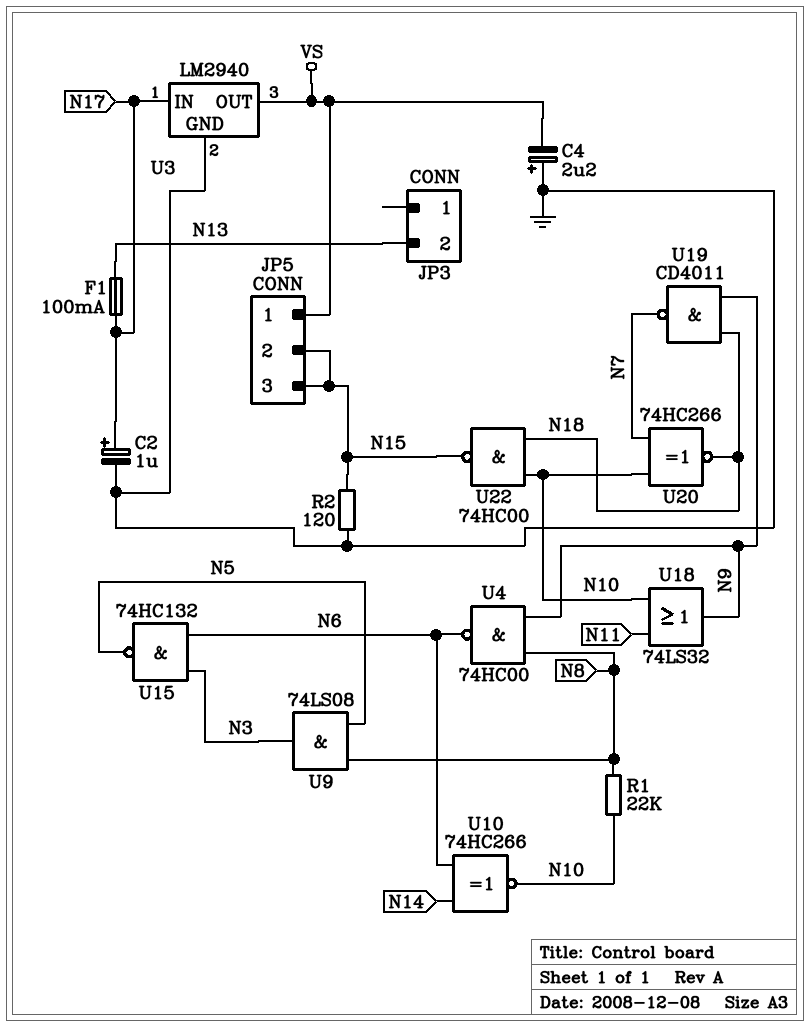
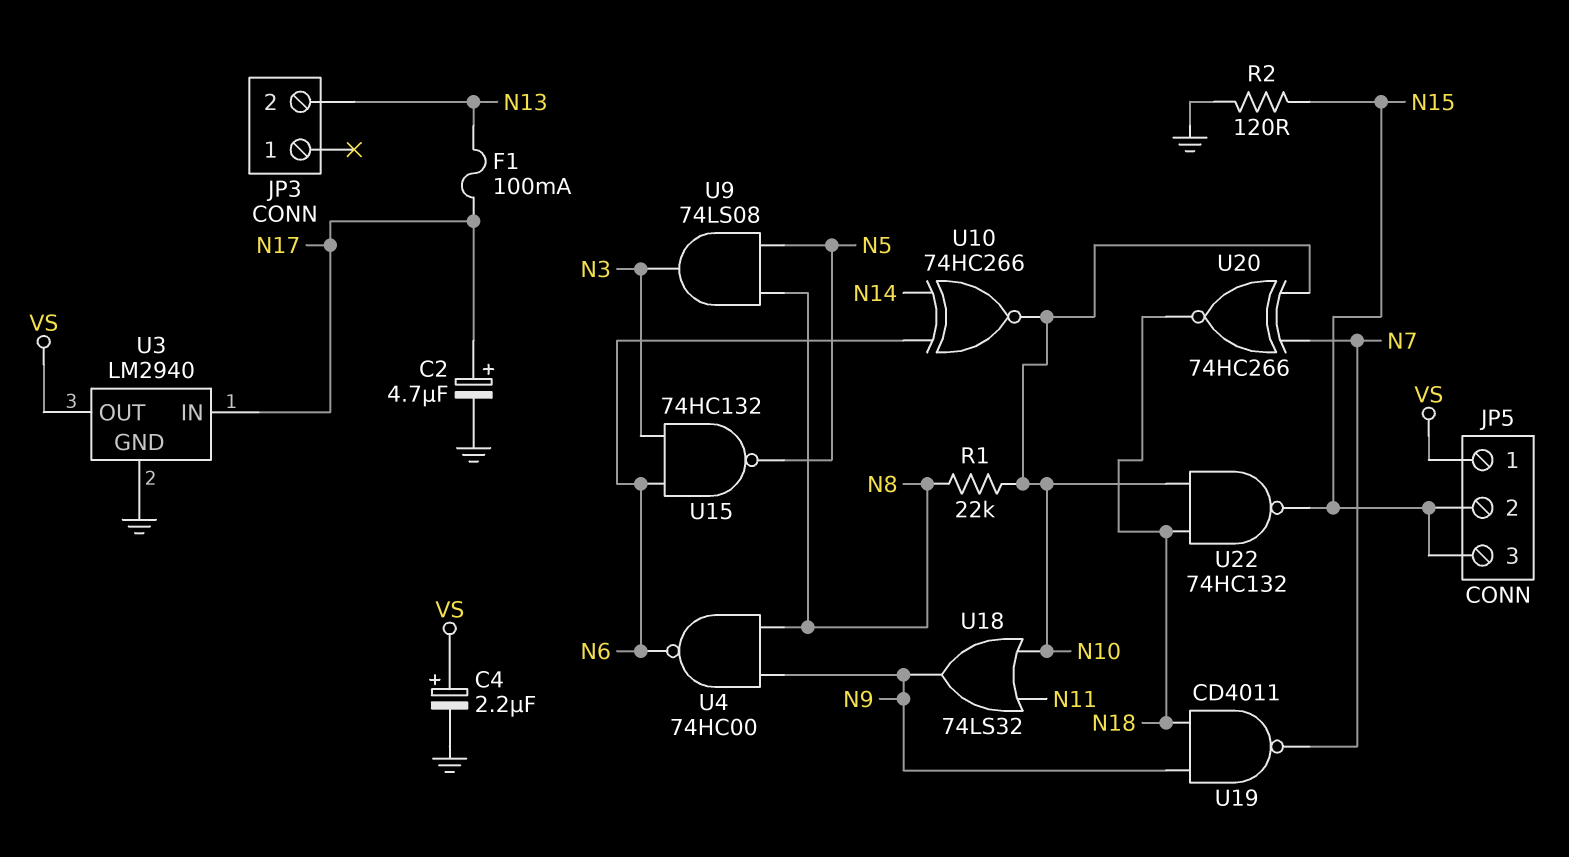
C2: 1uF (plus N17, minus GND) -> 4.7uF (plus N17, minus GND)
C4: 2.2uF (plus GND, minus VS) -> 2.2uF (plus VS, minus GND)
U22: NAND 74HC00 (in N10, in N18, out N15) -> NAND 74HC132 (in N10, in N18, out N15)

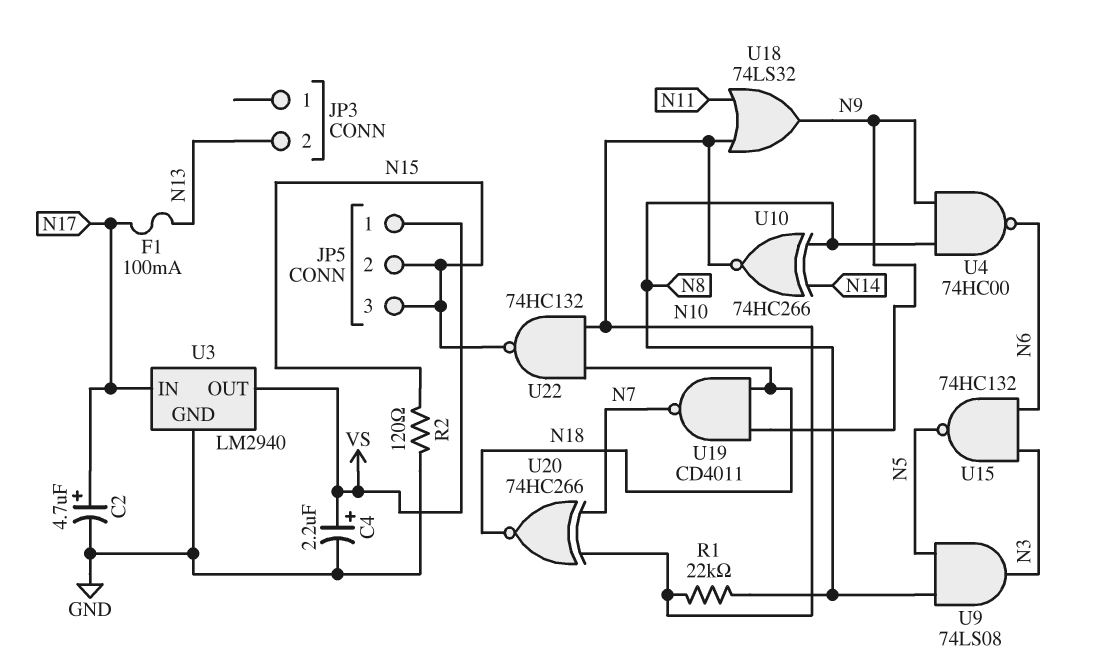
U10: XNOR 74HC266 (in N6, in N14, out N10) -> XNOR 74HC266 (in N8, in N14, out N10)

